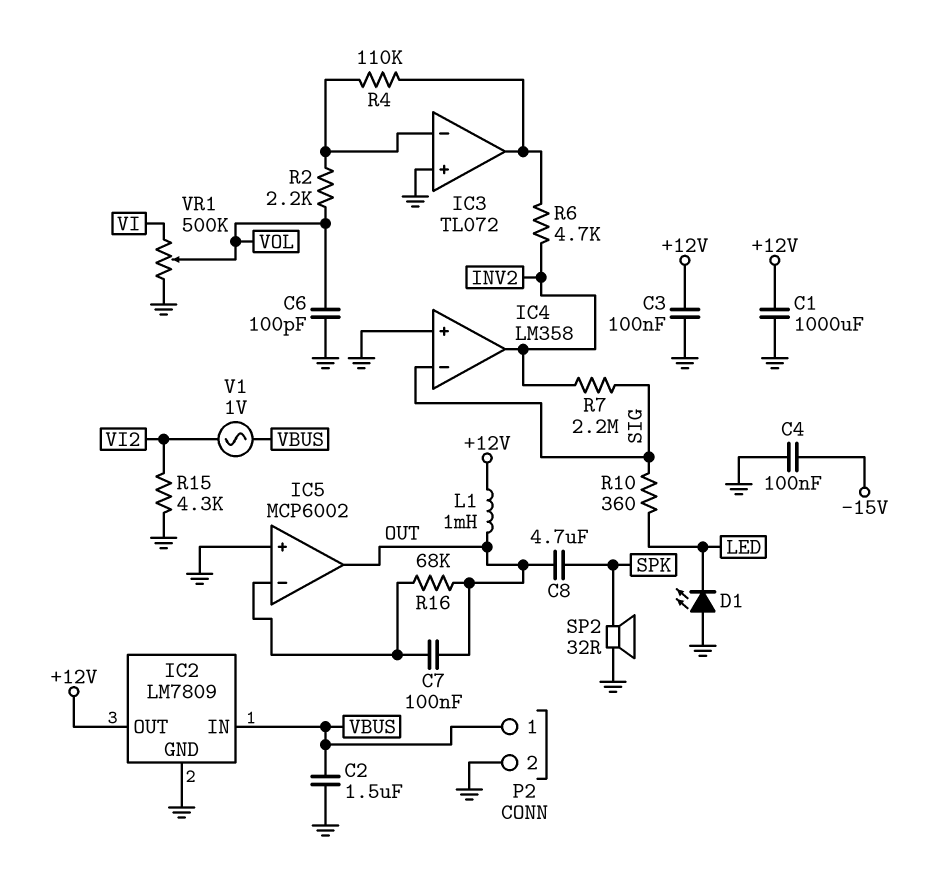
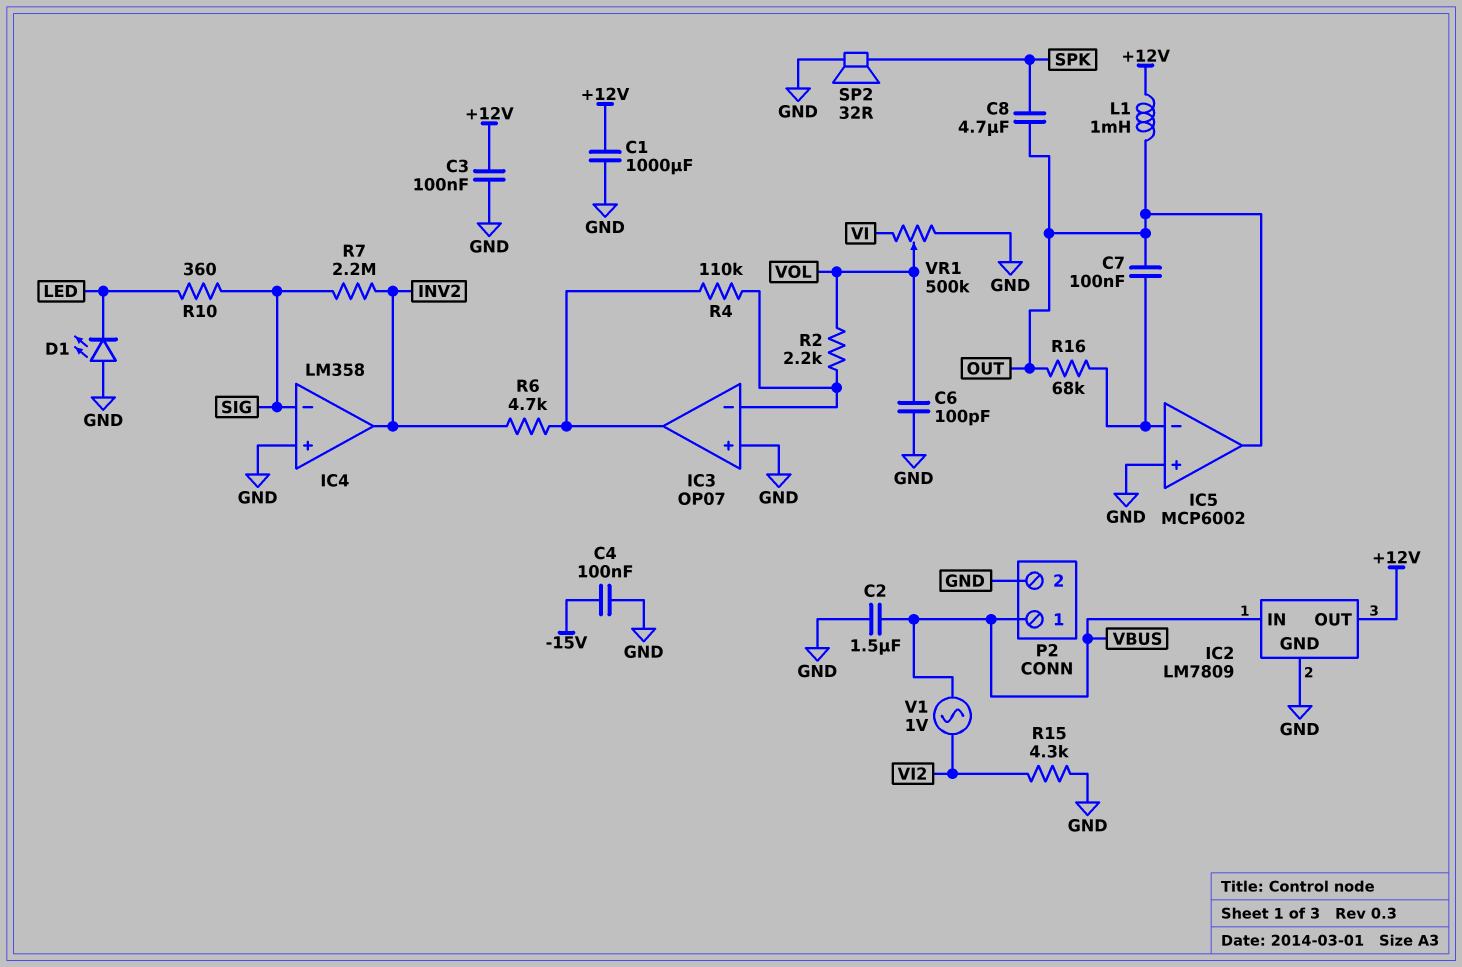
IC3: TL072 -> OP07

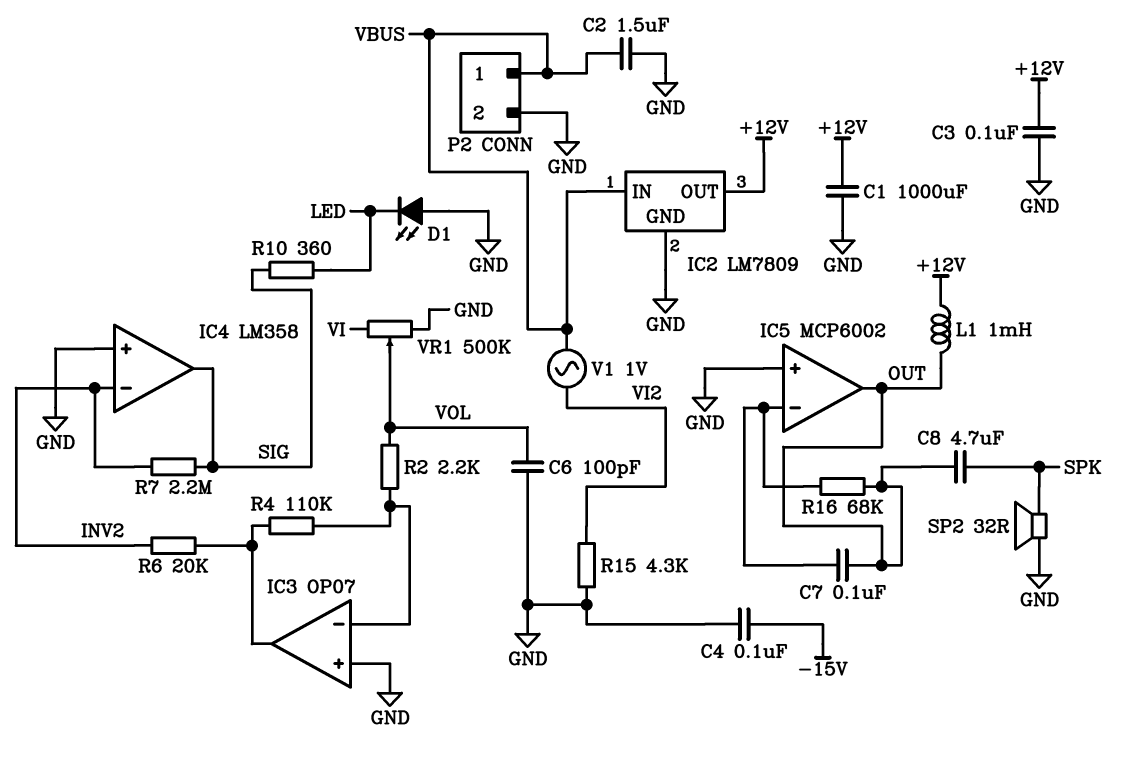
IC4 pin in-: SIG -> INV2
IC4 pin out: INV2 -> SIG
R6: 4.7k (IC3/out, INV2) -> 20k (IC3/out, INV2)

